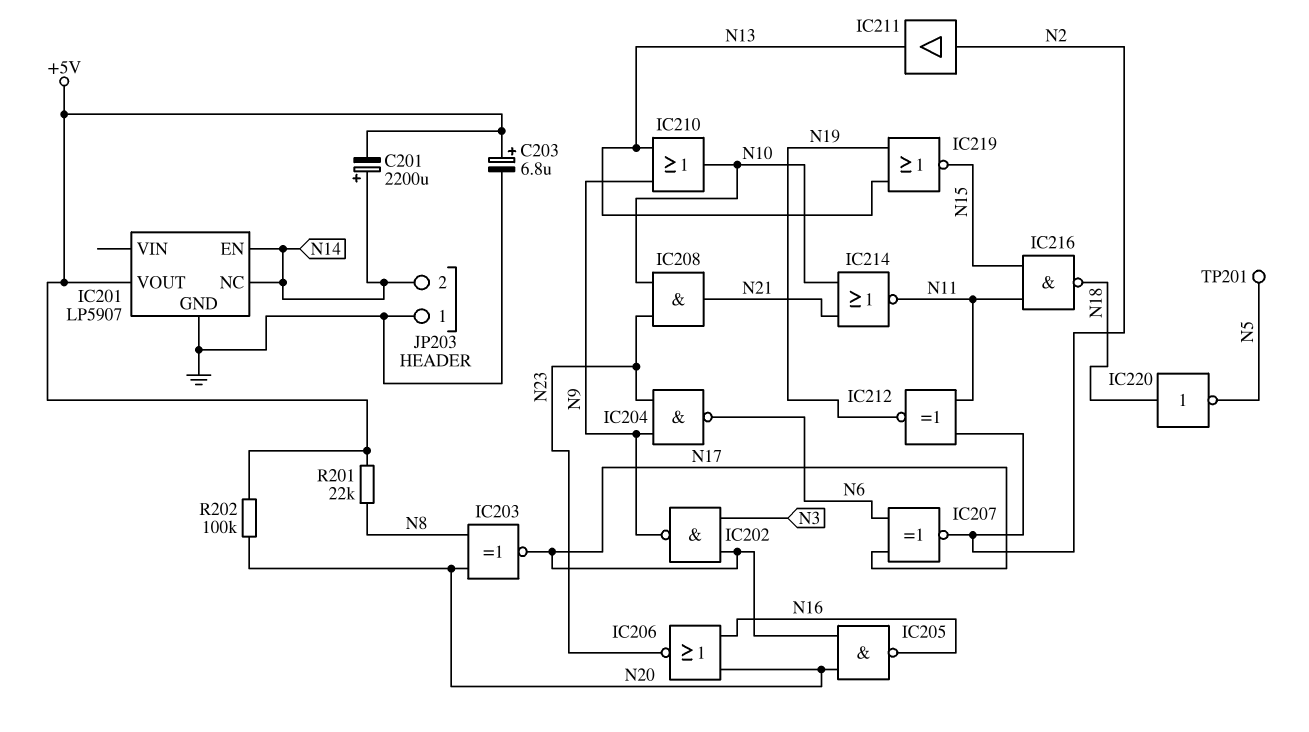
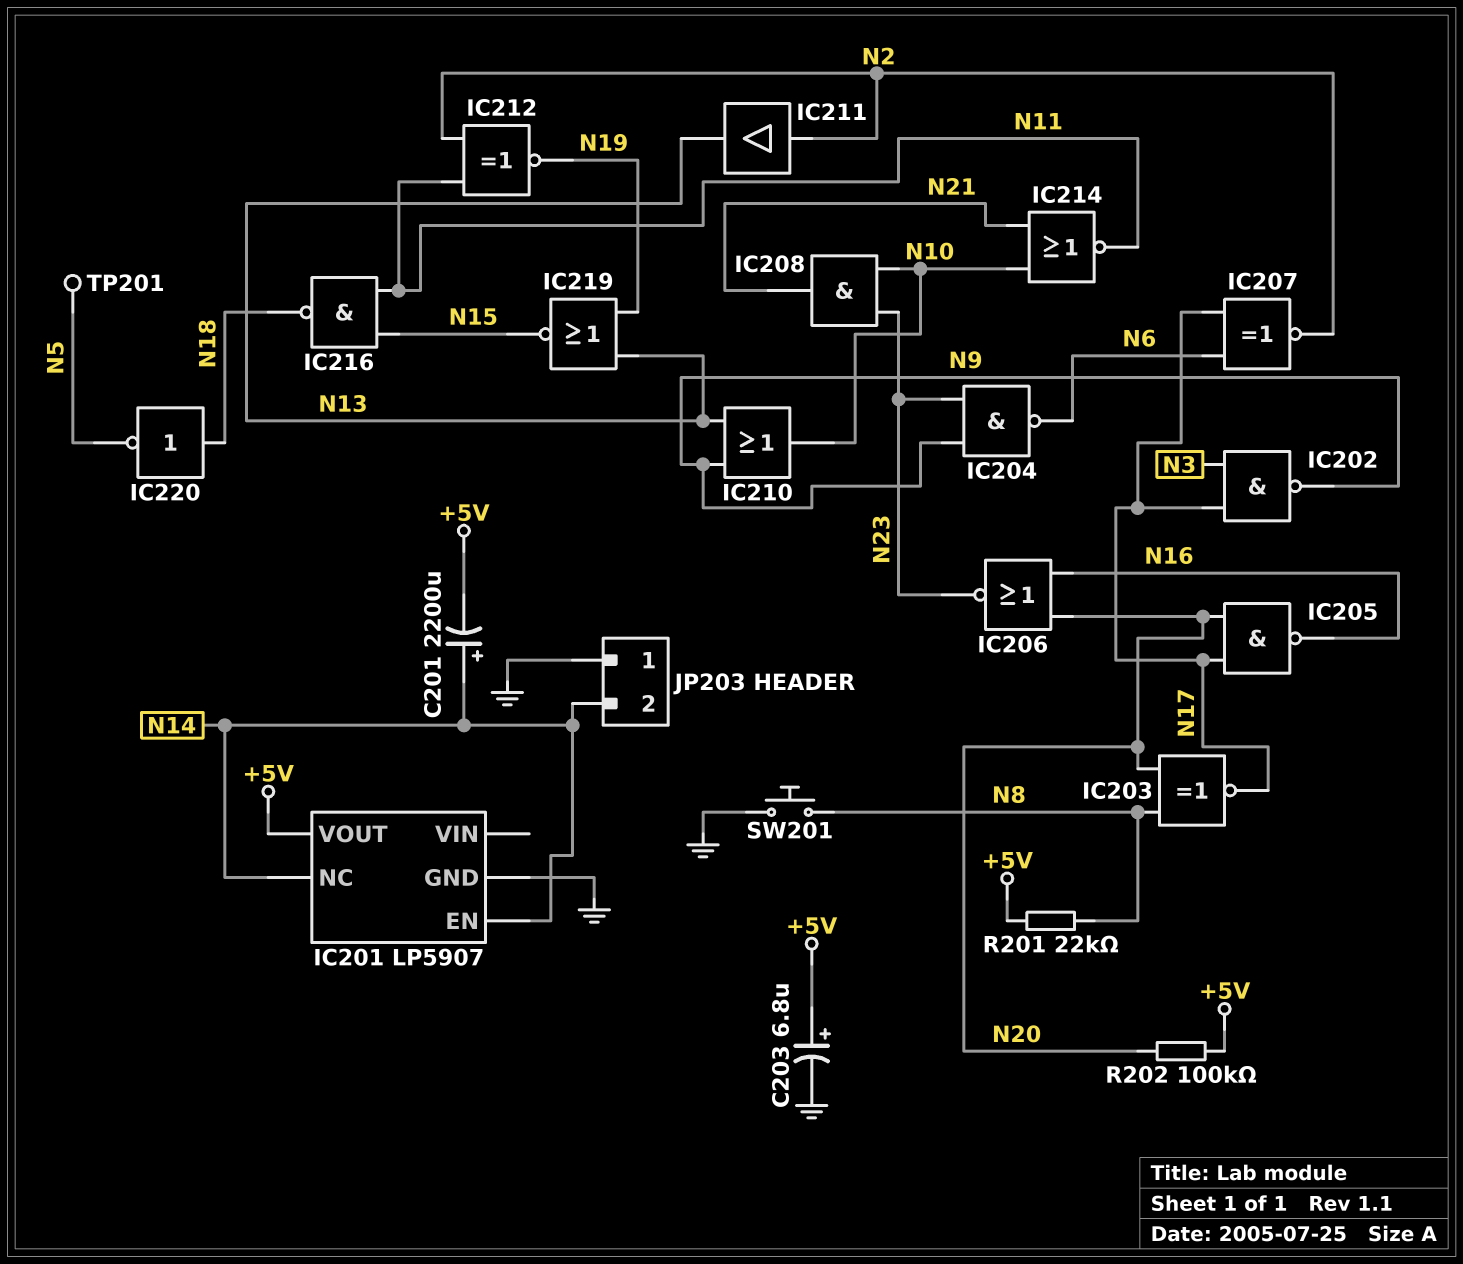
SW201: none -> button (GND, N8)

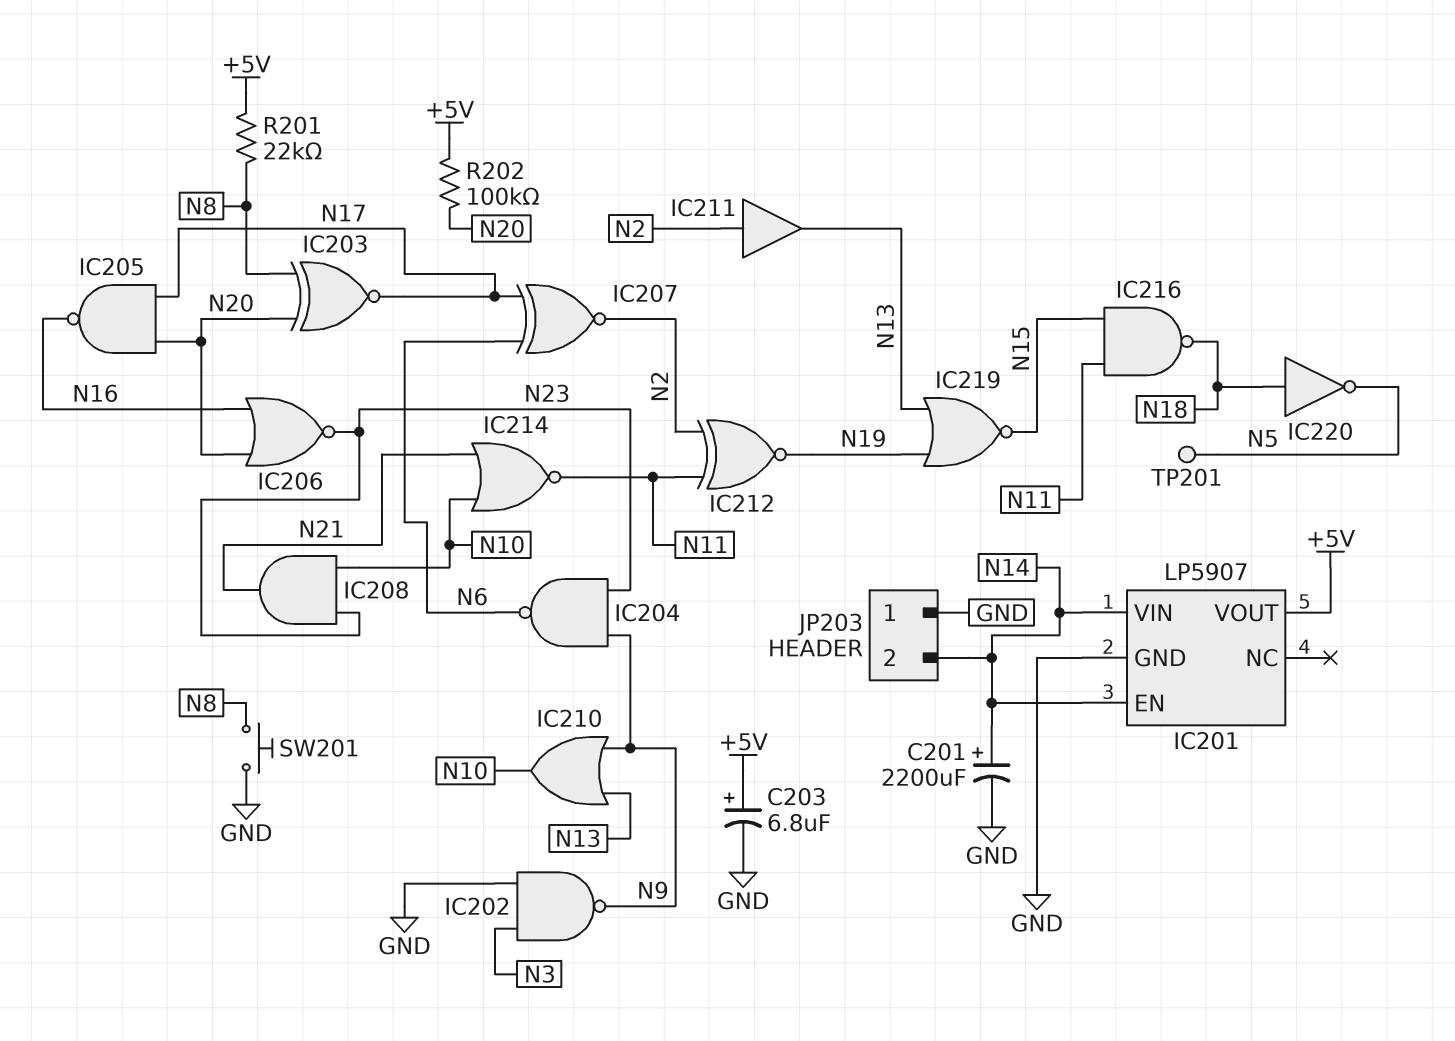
C201: 2200uF (plus N14, minus +5V) -> 2200uF (plus N14, minus GND)
IC201 pin NC: N14 -> none
IC201 pin VIN: none -> N14
IC202: NAND (in N3, in N17, out N9) -> NAND (in GND, in N3, out N9)

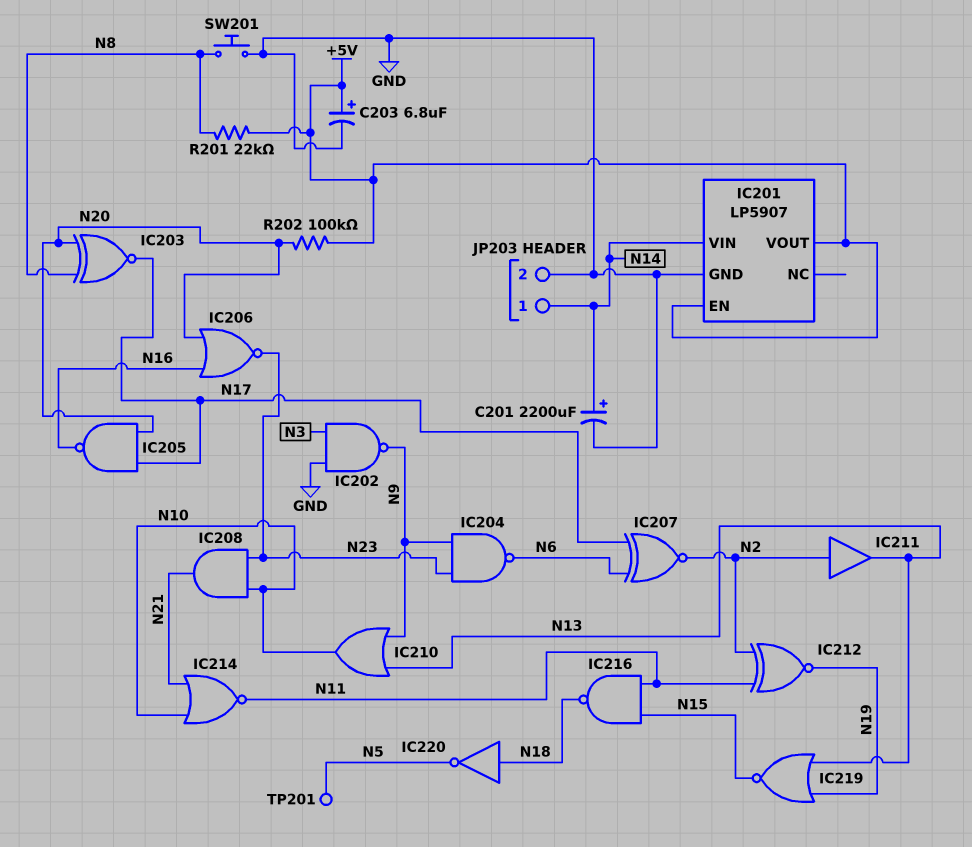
IC201 pin EN: N14 -> +5V
JP203 pin 1: GND -> N14
JP203 pin 2: N14 -> GND

